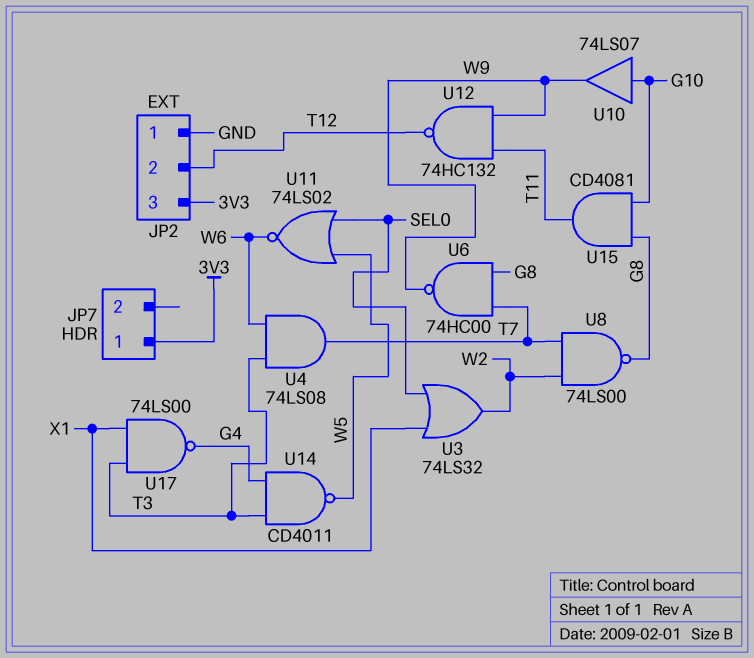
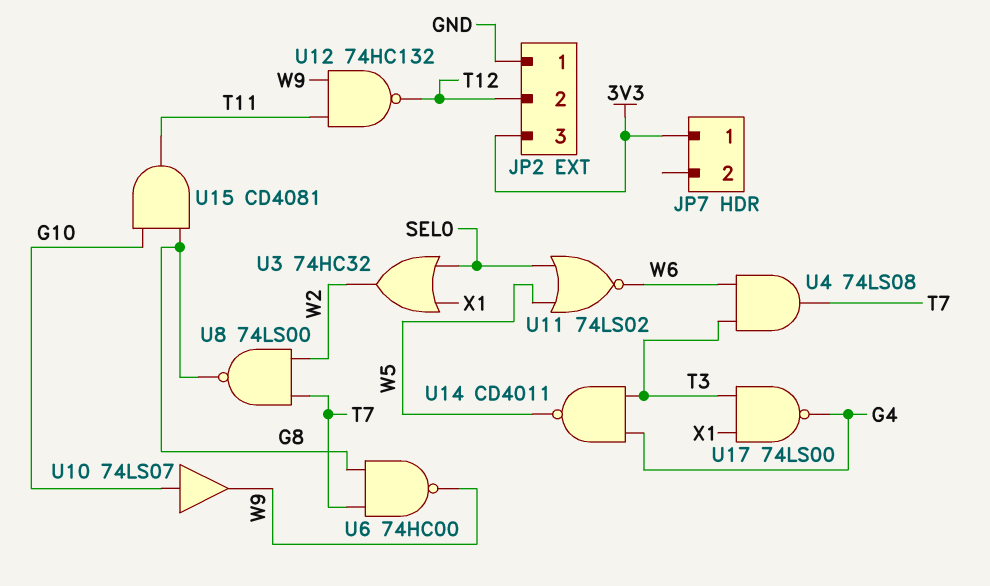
U3: OR 74LS32 (in SEL0, in X1, out W2) -> OR 74HC32 (in SEL0, in X1, out W2)

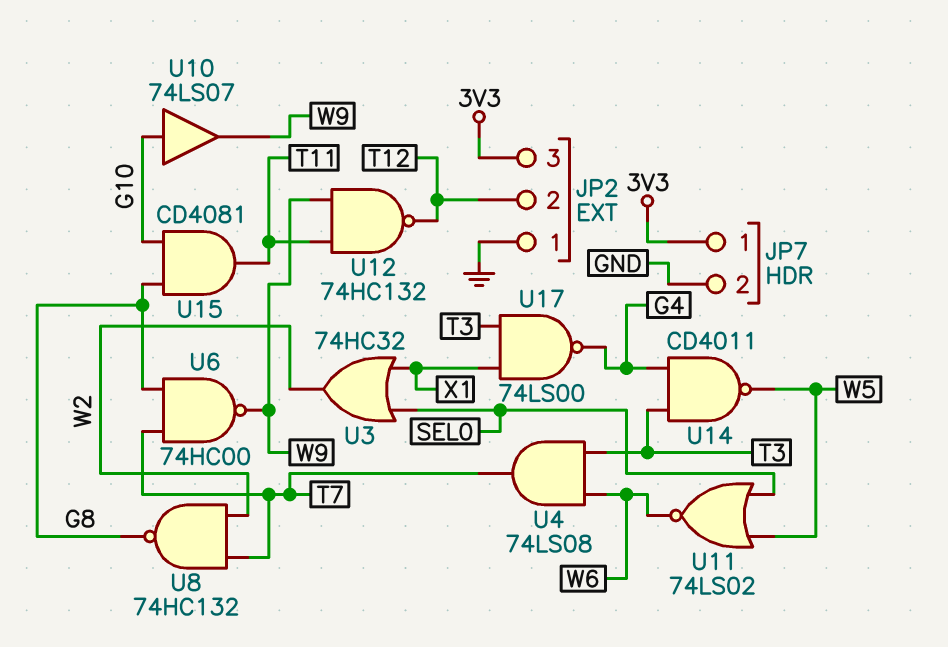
JP7 pin 2: none -> GND
U8: NAND 74LS00 (in T7, in W2, out G8) -> NAND 74HC132 (in T7, in W2, out G8)

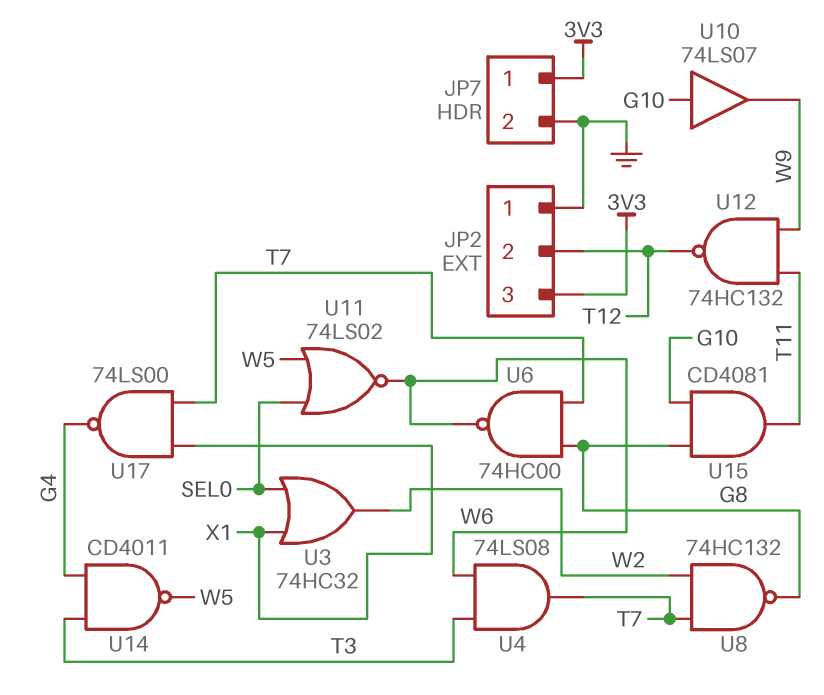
U6: NAND 74HC00 (in G8, in T7, out W9) -> NAND 74HC00 (in G8, in T7, out W6)
U17: NAND 74LS00 (in T3, in X1, out G4) -> NAND 74LS00 (in T7, in X1, out G4)

